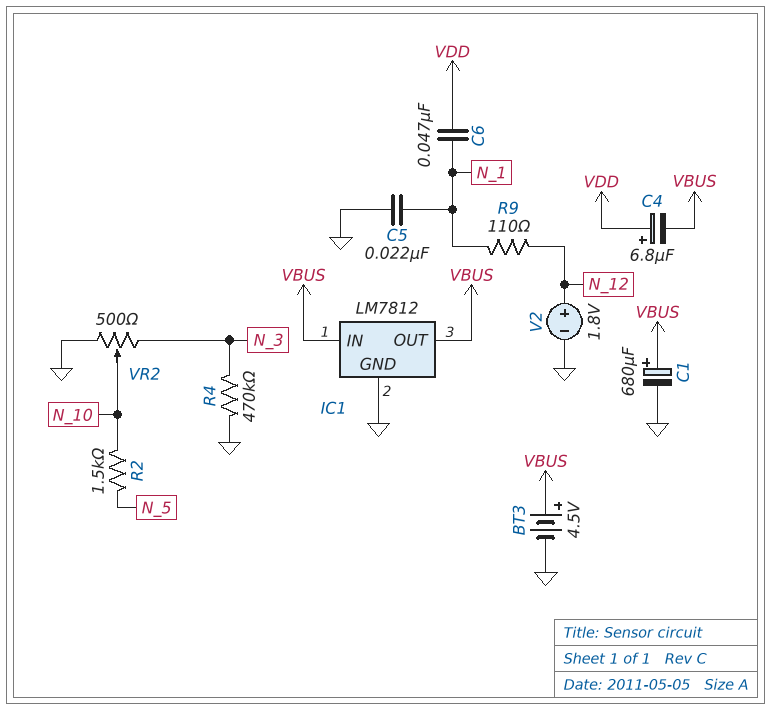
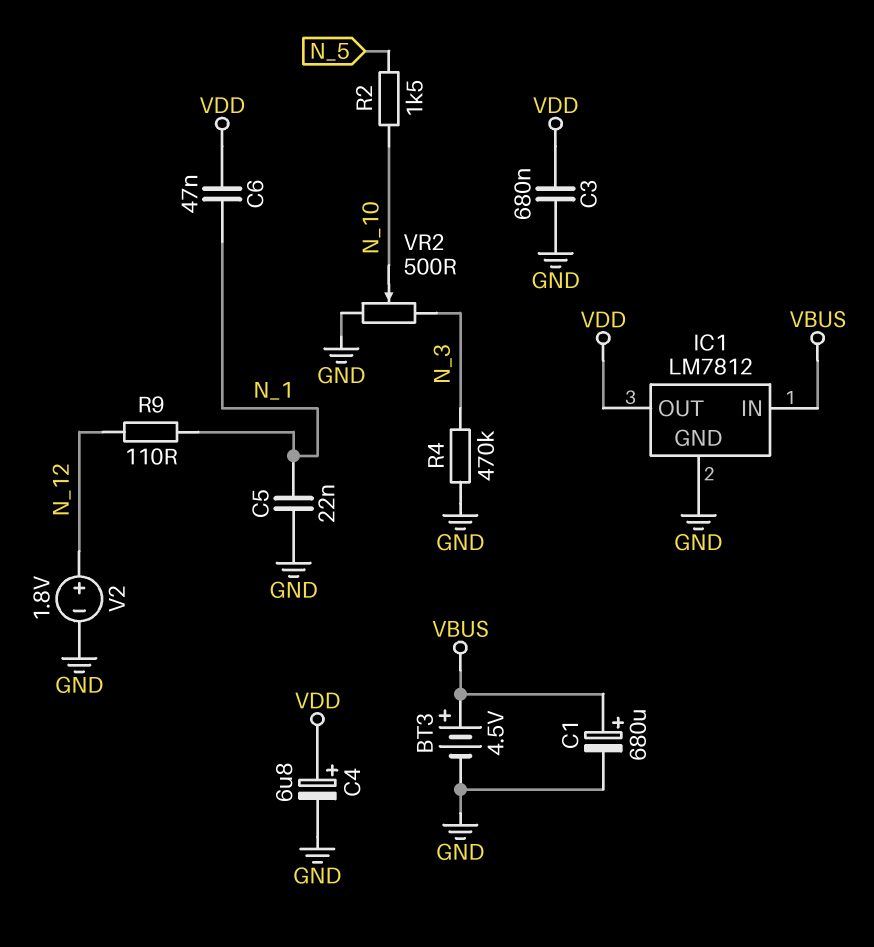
C3: none -> 680nF (GND, VDD)
C4: 6.8uF (plus VDD, minus VBUS) -> 6.8uF (plus VDD, minus GND)
IC1 pin OUT: VBUS -> VDD

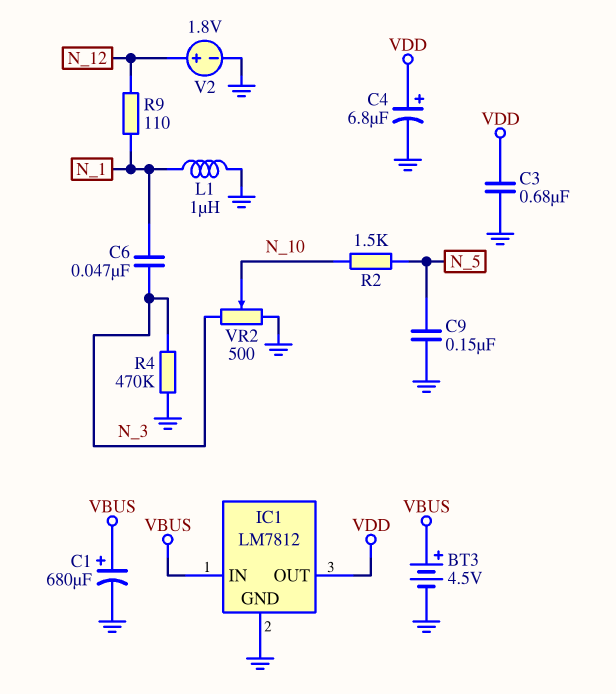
C5: 22nF (GND, N_1) -> none
C6: 47nF (N_1, VDD) -> 47nF (N_1, N_3)
C9: none -> 150nF (GND, N_5)
L1: none -> 1uH (GND, N_1)

